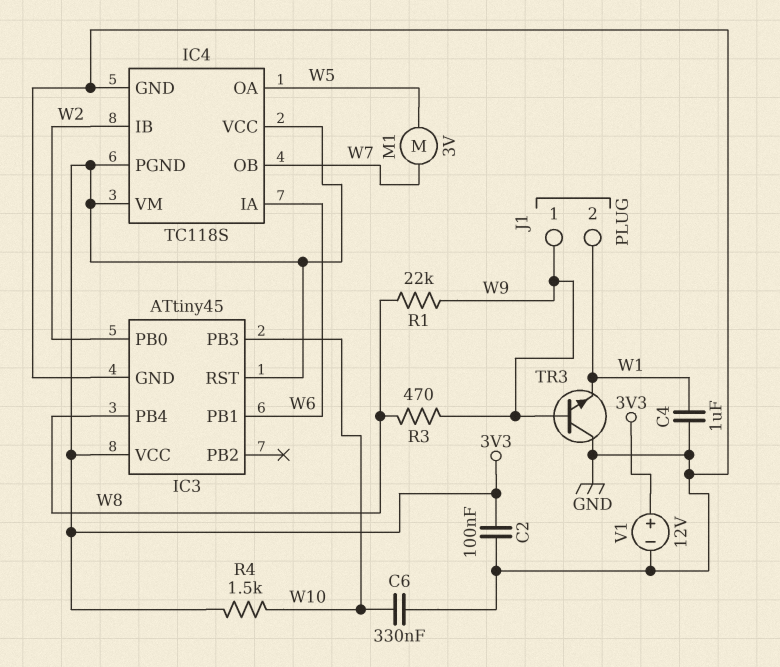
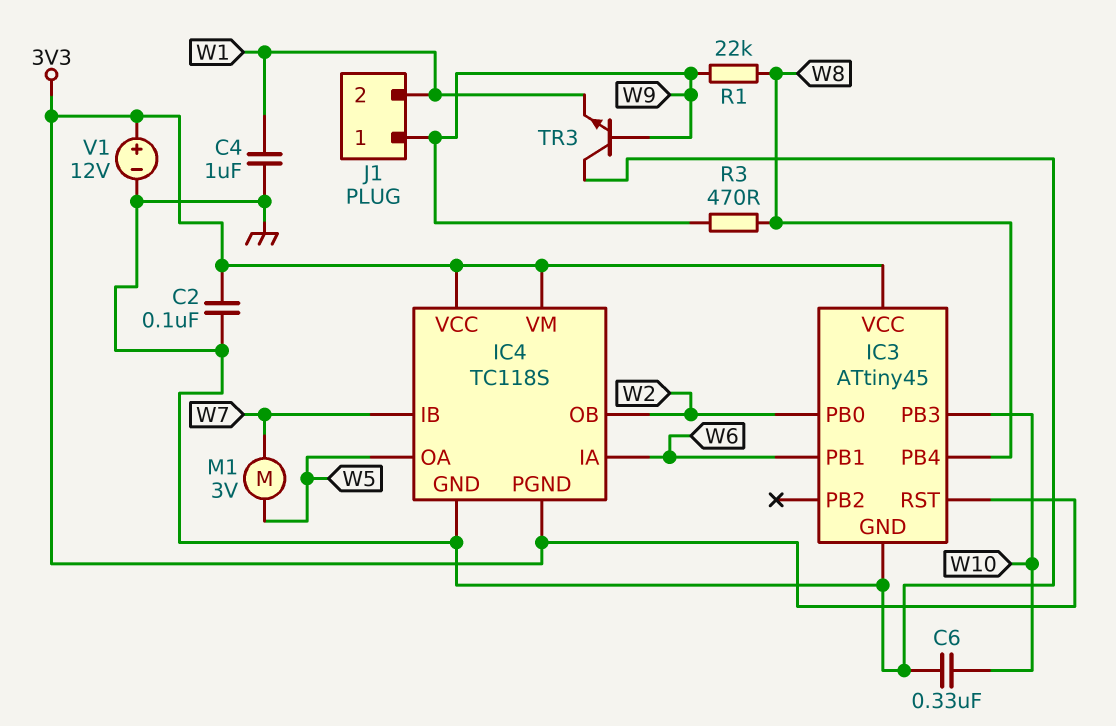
IC4 pin IB: W2 -> W7
IC4 pin OB: W7 -> W2
R4: 1.5k (3V3, W10) -> none

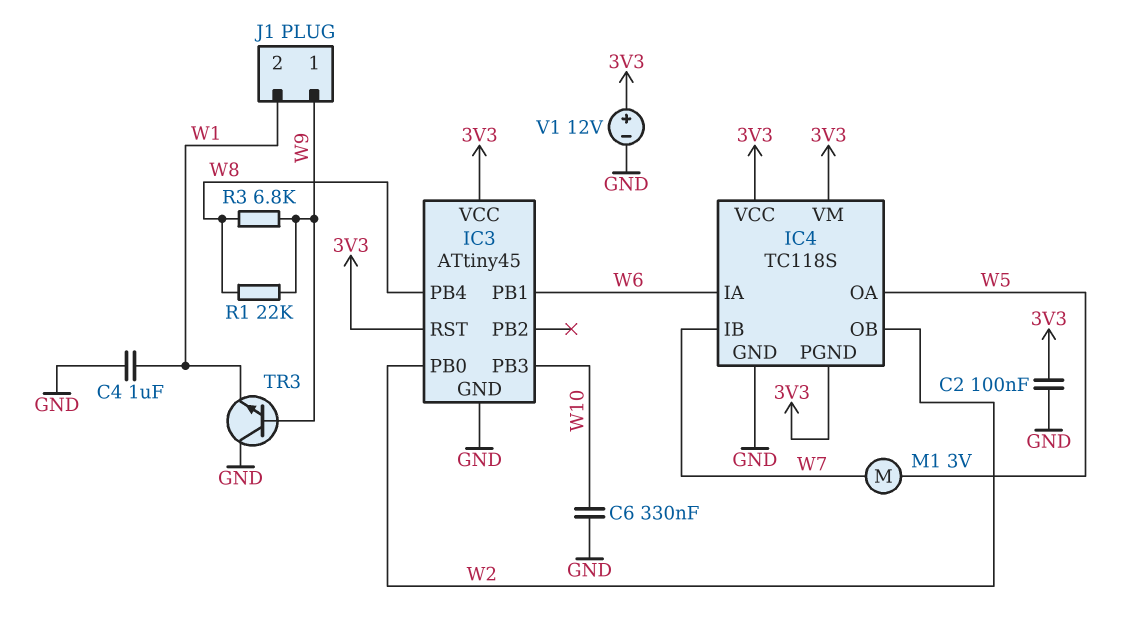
R3: 470 (W8, W9) -> 6.8k (W8, W9)

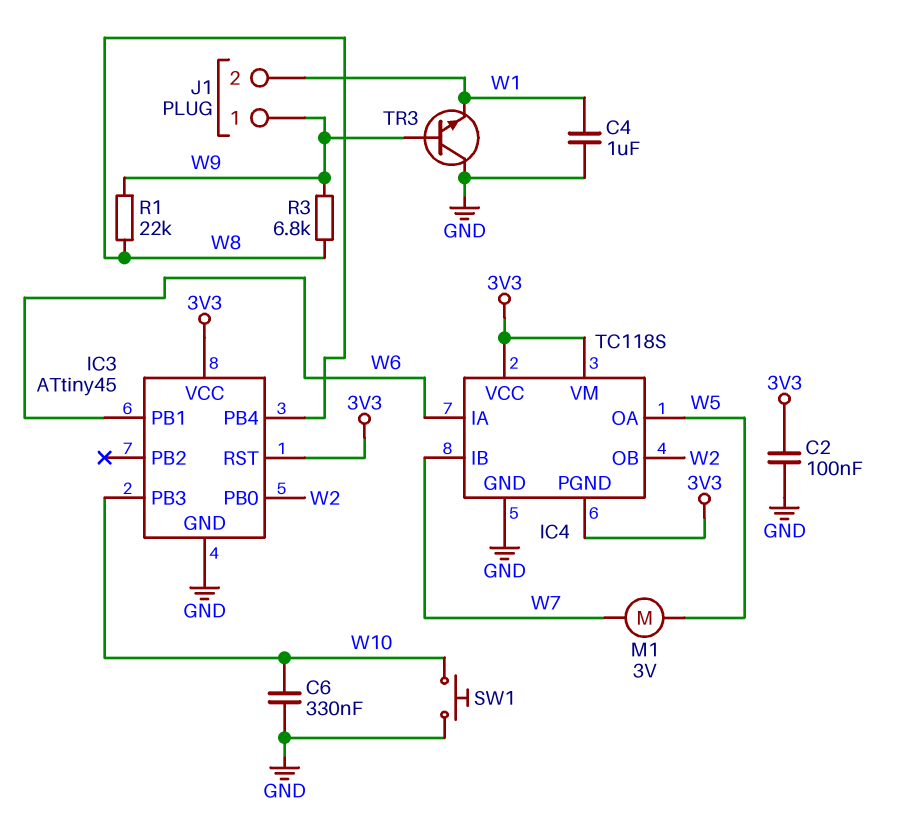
SW1: none -> button (GND, W10)
V1: 12V (plus 3V3, minus GND) -> none

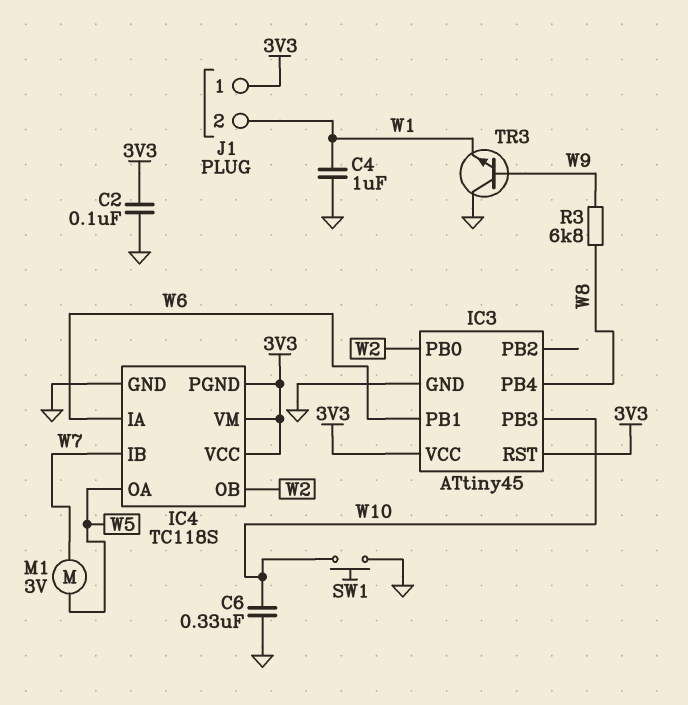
J1 pin 1: W9 -> 3V3
R1: 22k (W8, W9) -> none

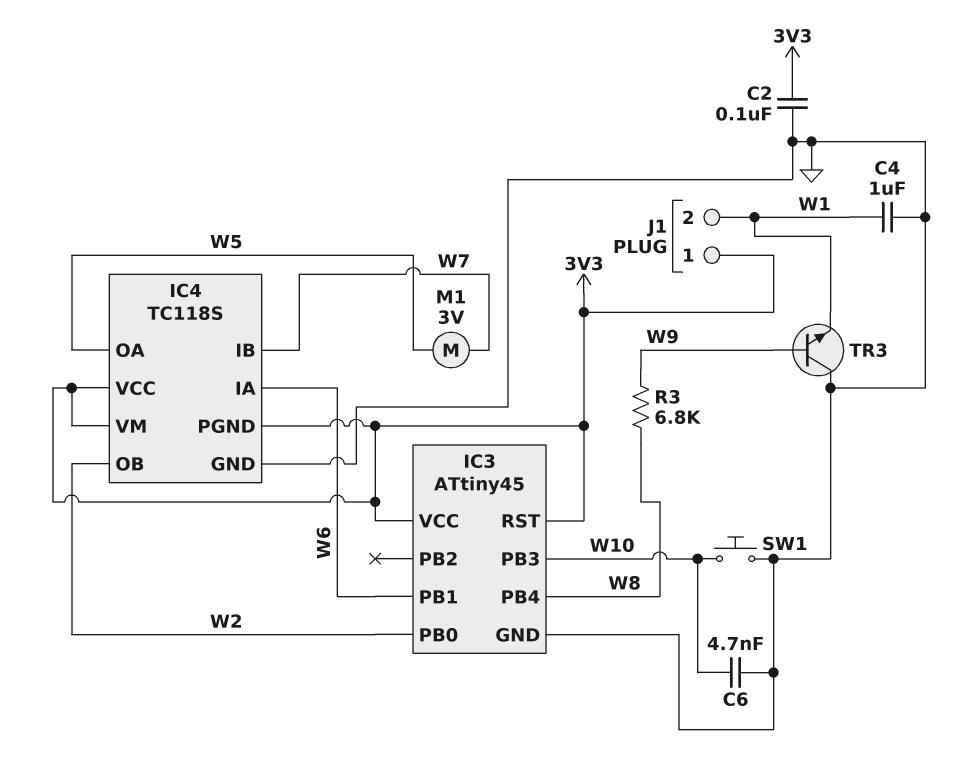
C6: 330nF (GND, W10) -> 4.7nF (GND, W10)

